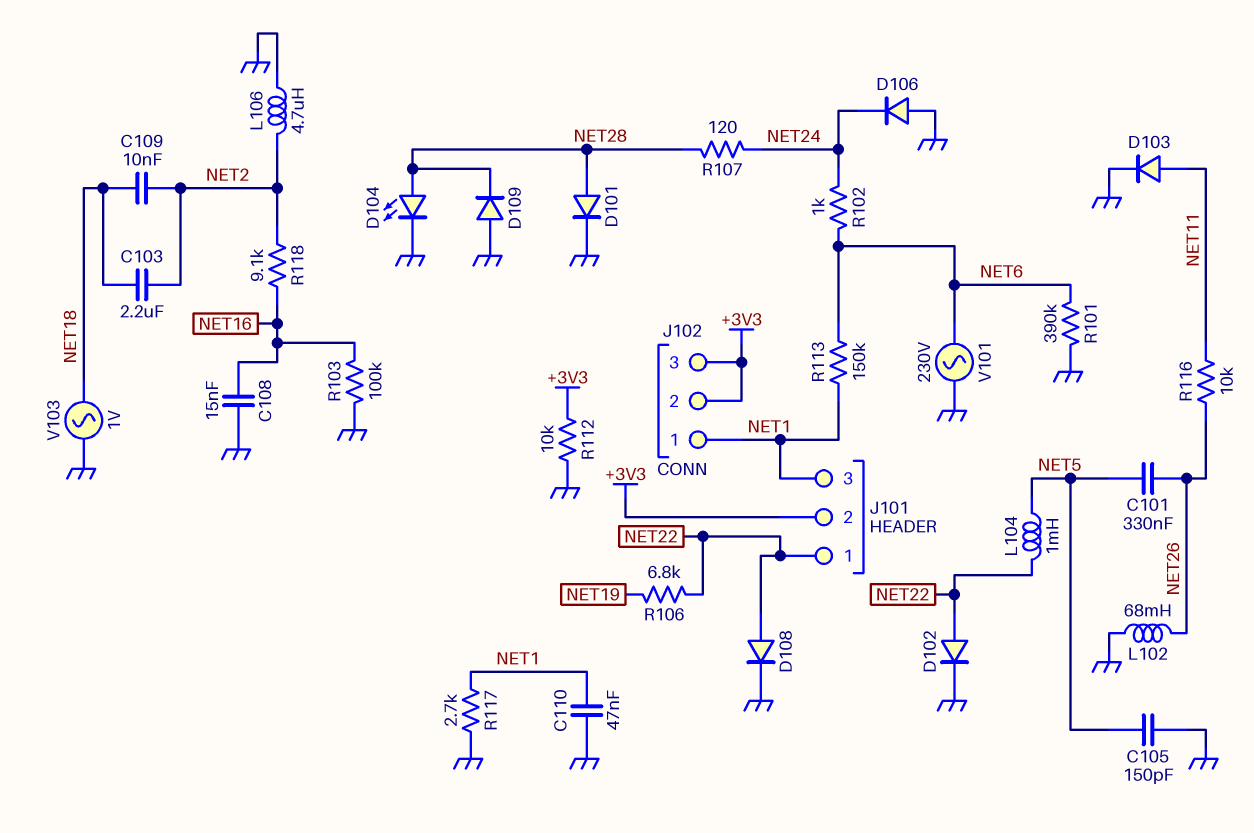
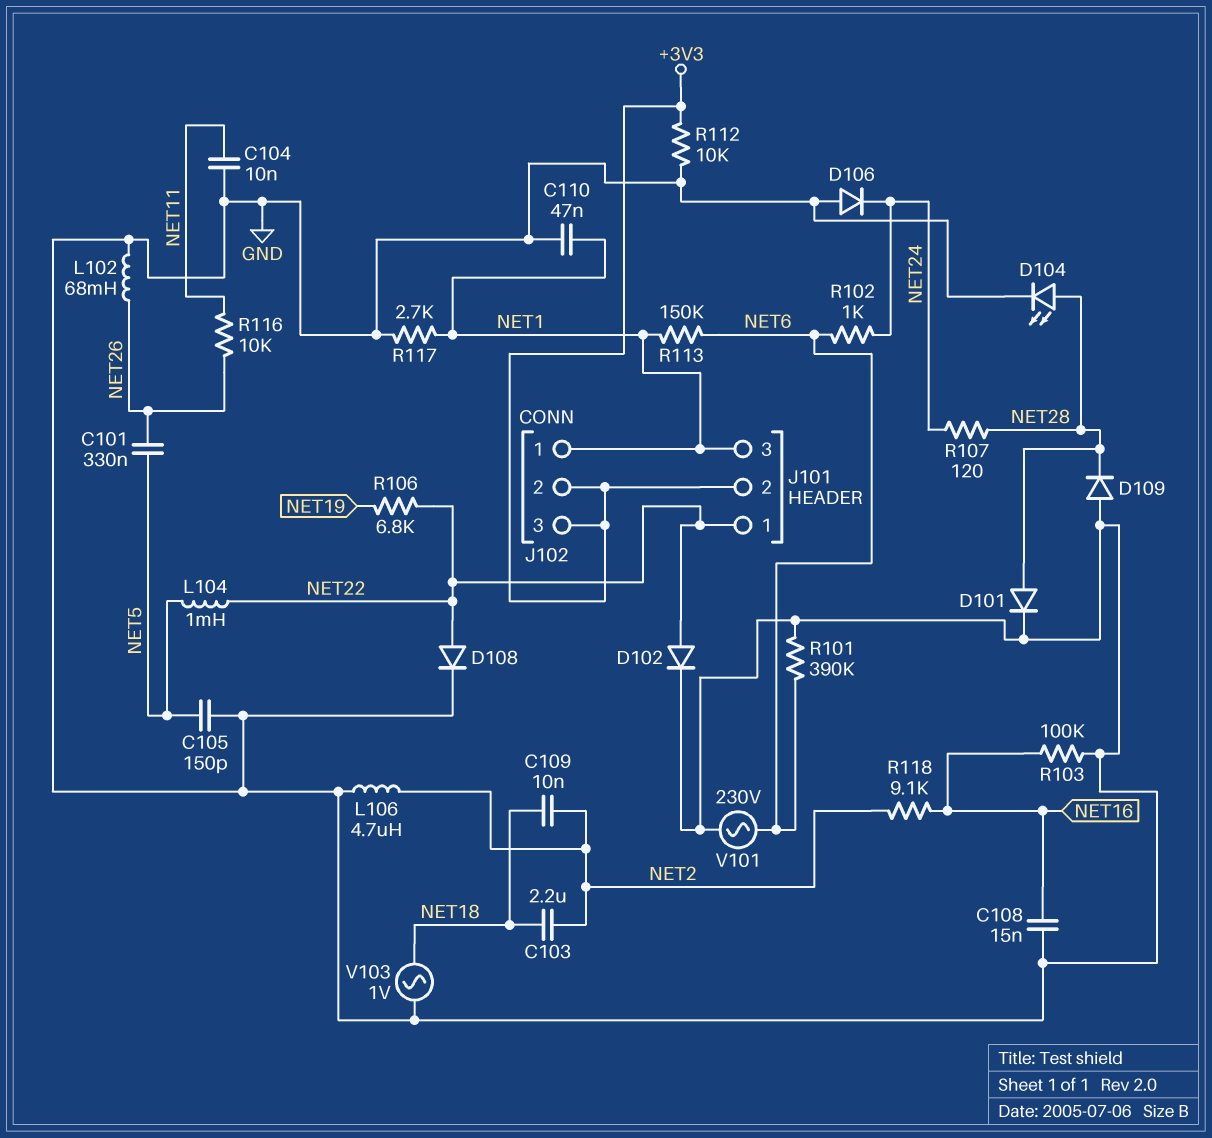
C104: none -> 10nF (GND, NET11)
D103: diode (A NET11, K GND) -> none

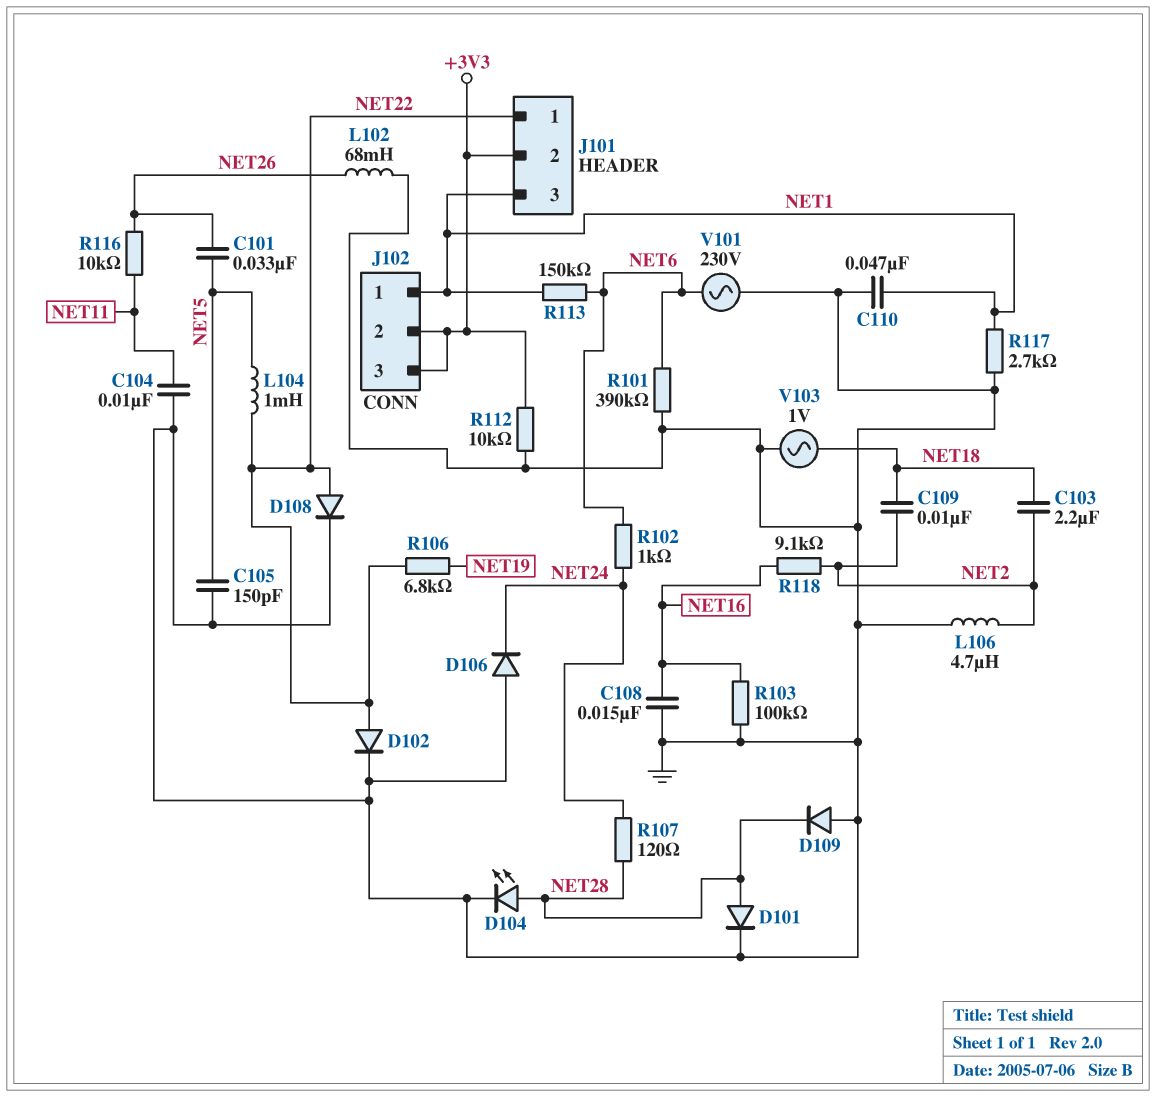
C101: 330nF (NET5, NET26) -> 33nF (NET5, NET26)

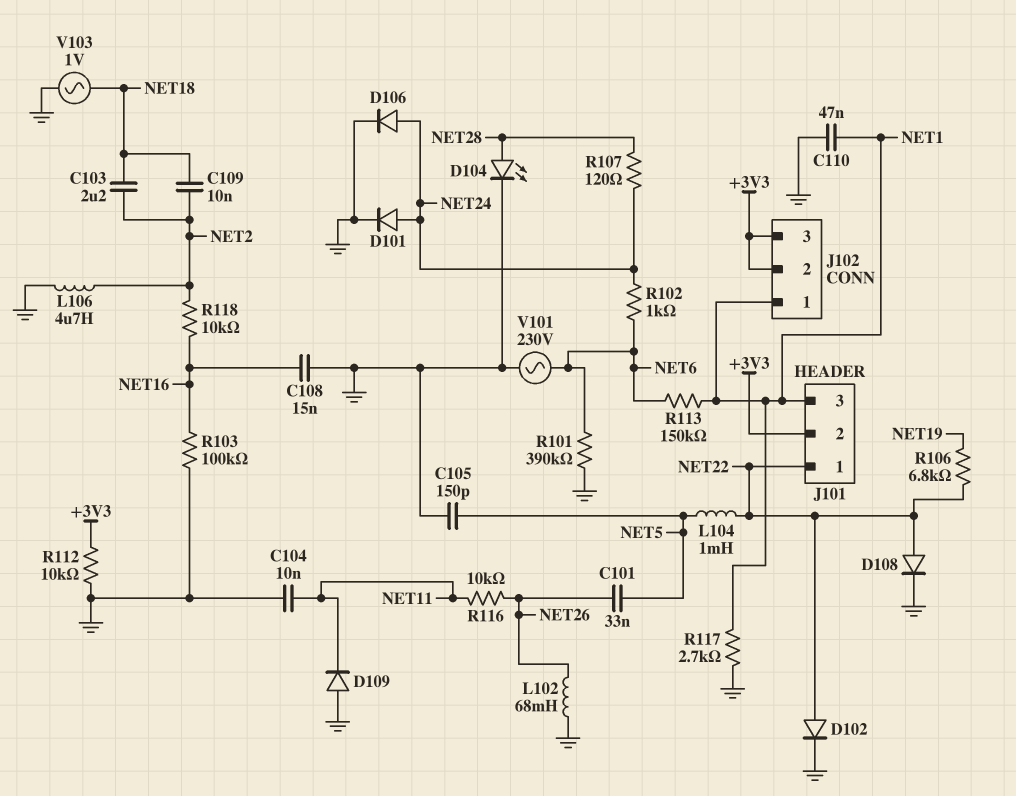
D101: diode (A NET28, K GND) -> diode (A NET24, K GND)
D106: diode (A GND, K NET24) -> diode (A NET24, K GND)
D109: diode (A GND, K NET28) -> diode (A GND, K NET11)
R118: 9.1k (NET2, NET16) -> 10k (NET2, NET16)

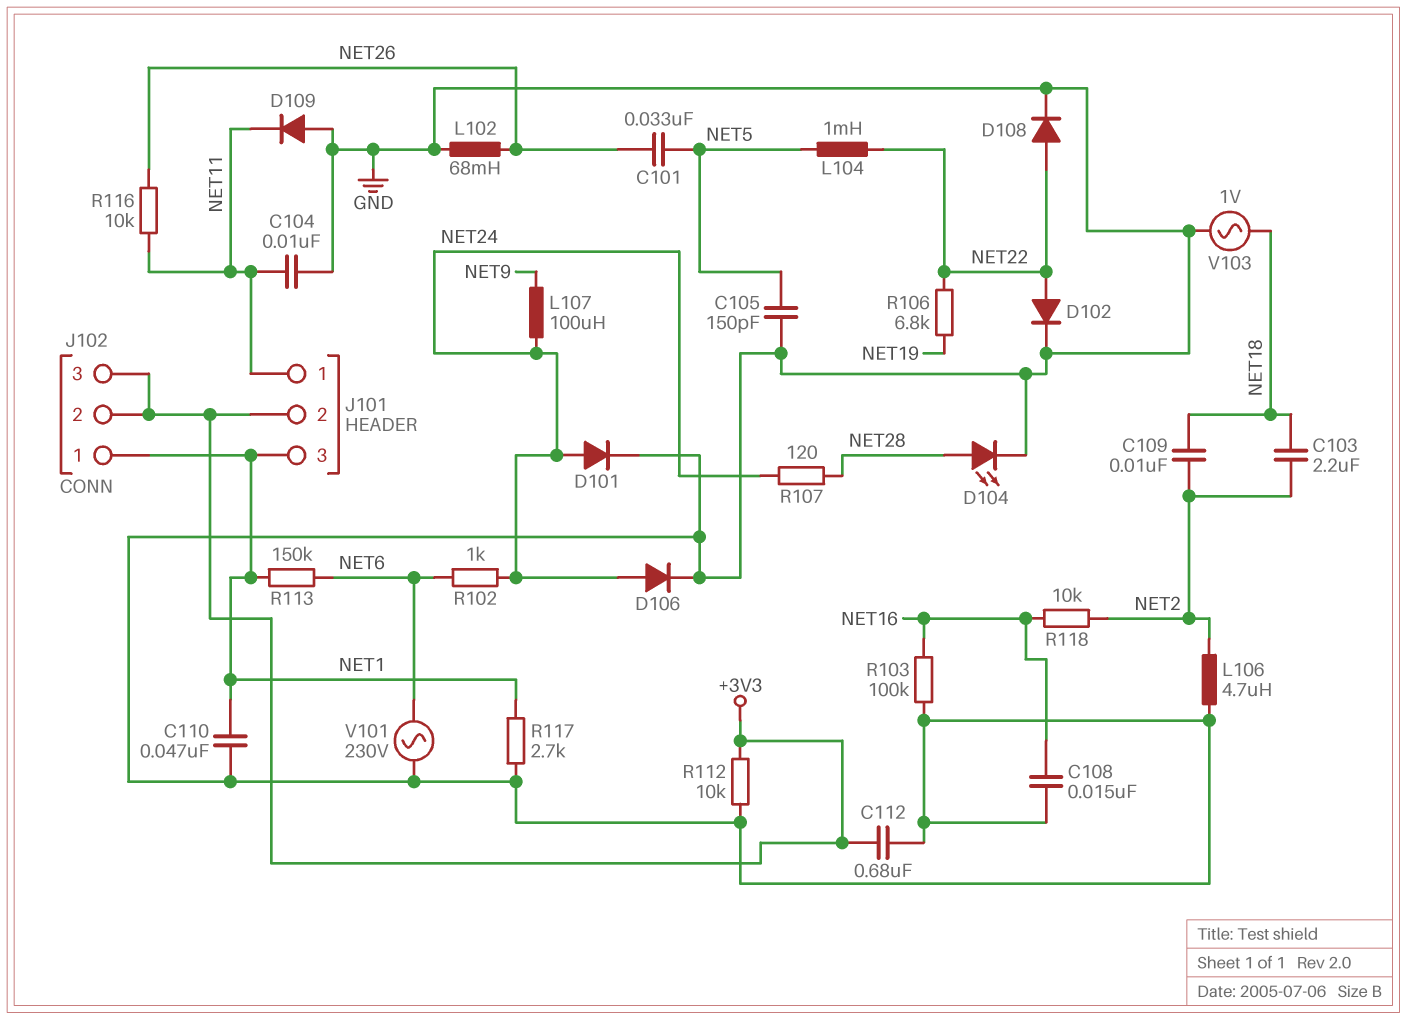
C112: none -> 680nF (+3V3, GND)
J101 pin 1: NET22 -> NET11
L107: none -> 100uH (NET9, NET24)
R101: 390k (GND, NET6) -> none

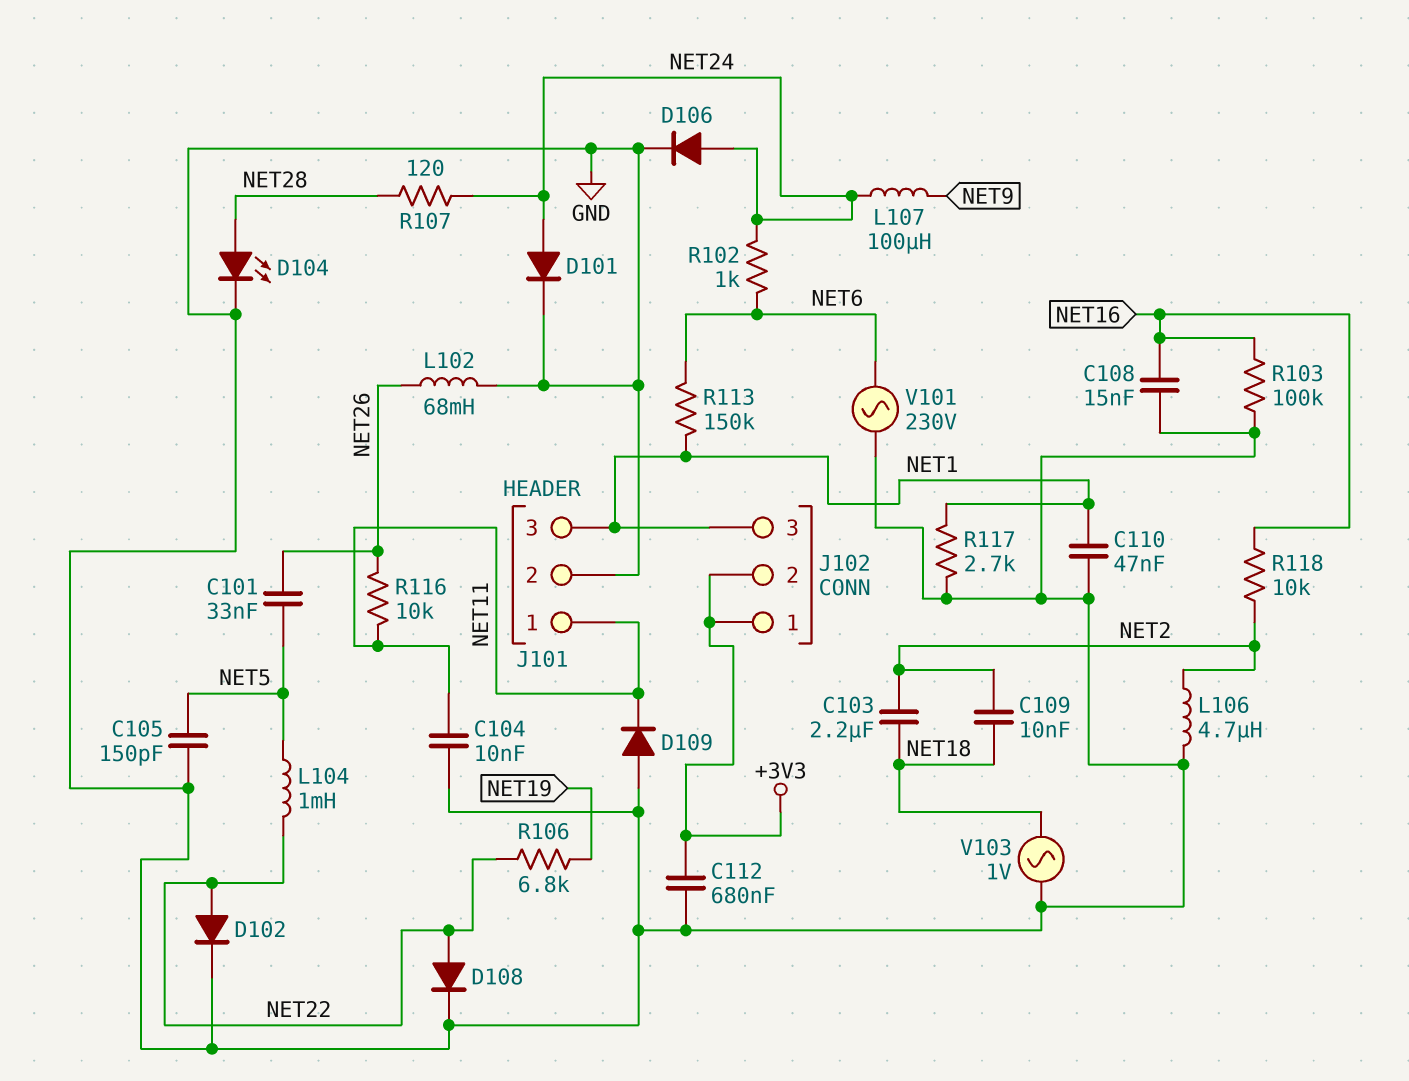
J101 pin 2: +3V3 -> GND
J102 pin 1: NET1 -> +3V3
J102 pin 3: +3V3 -> NET1
R112: 10k (+3V3, GND) -> none

